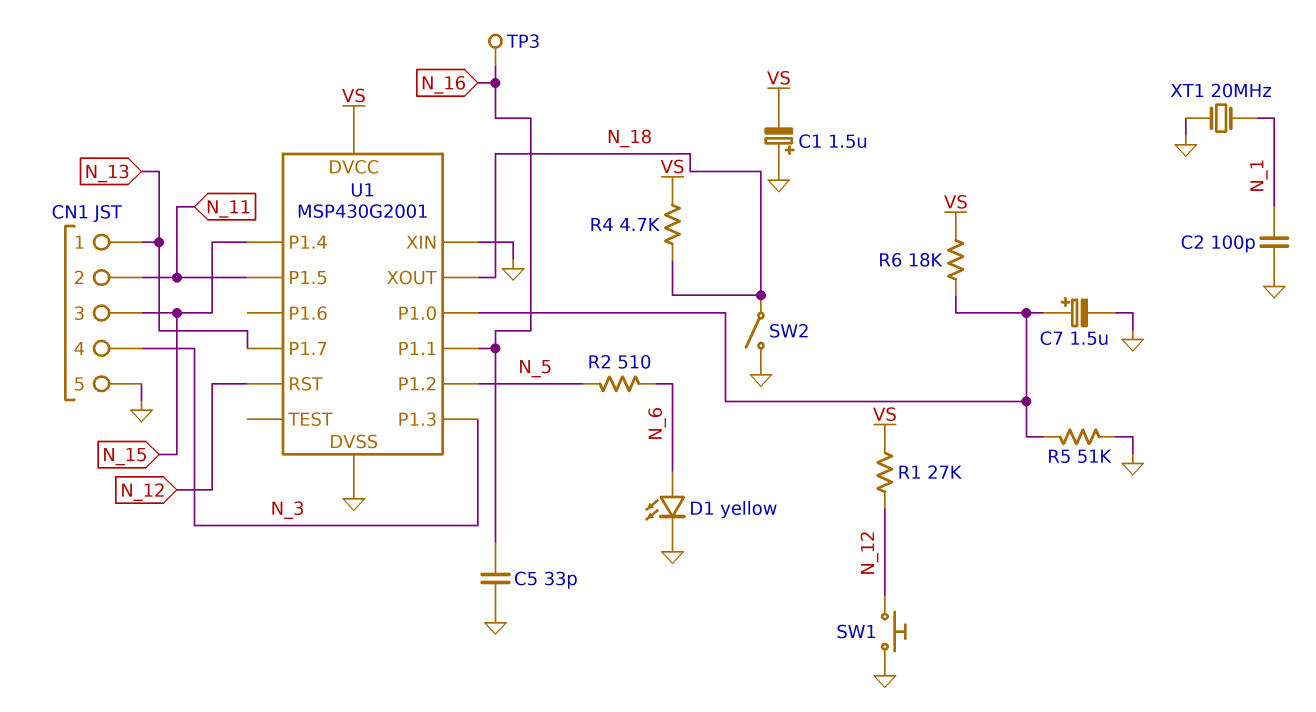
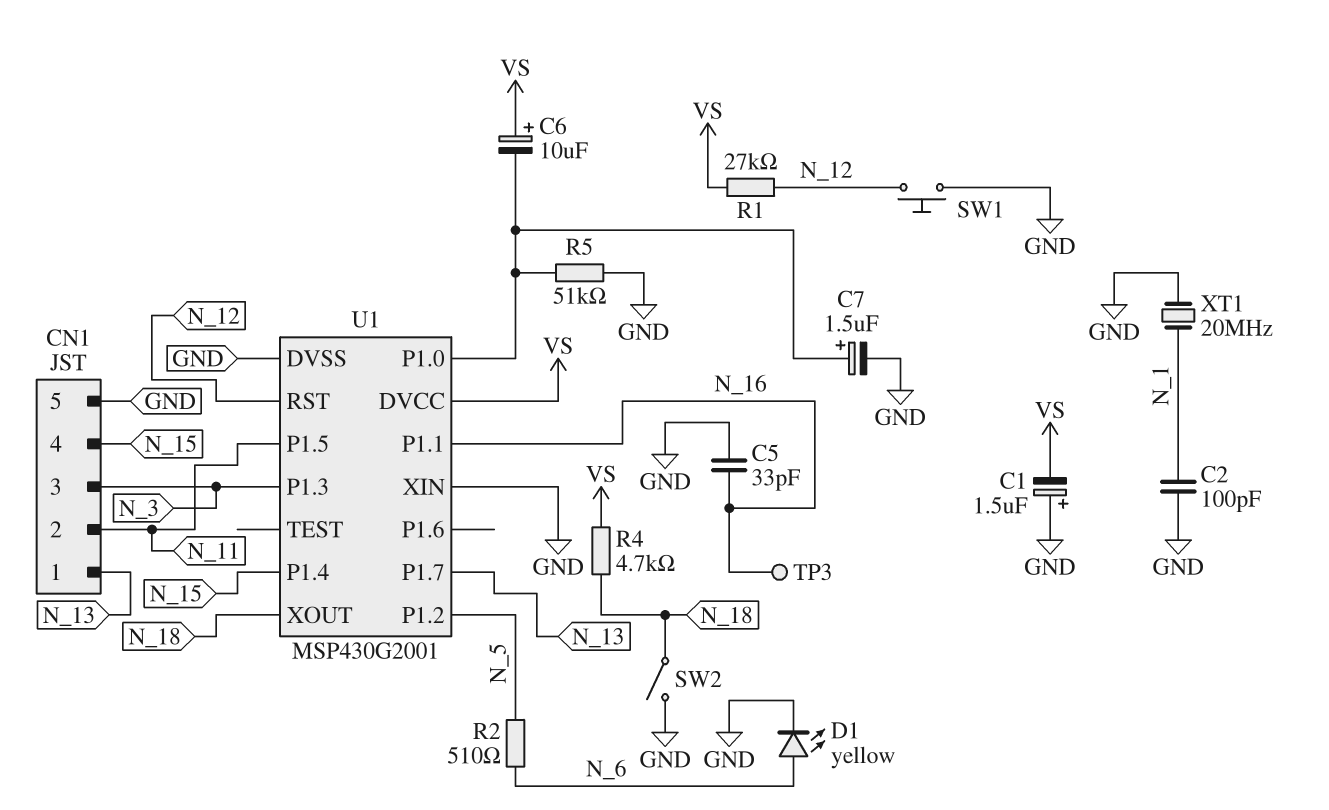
C6: none -> 10uF (plus VS, minus U1/P1.0)
CN1 pin 3: N_15 -> N_3
CN1 pin 4: N_3 -> N_15
R6: 18k (U1/P1.0, VS) -> none

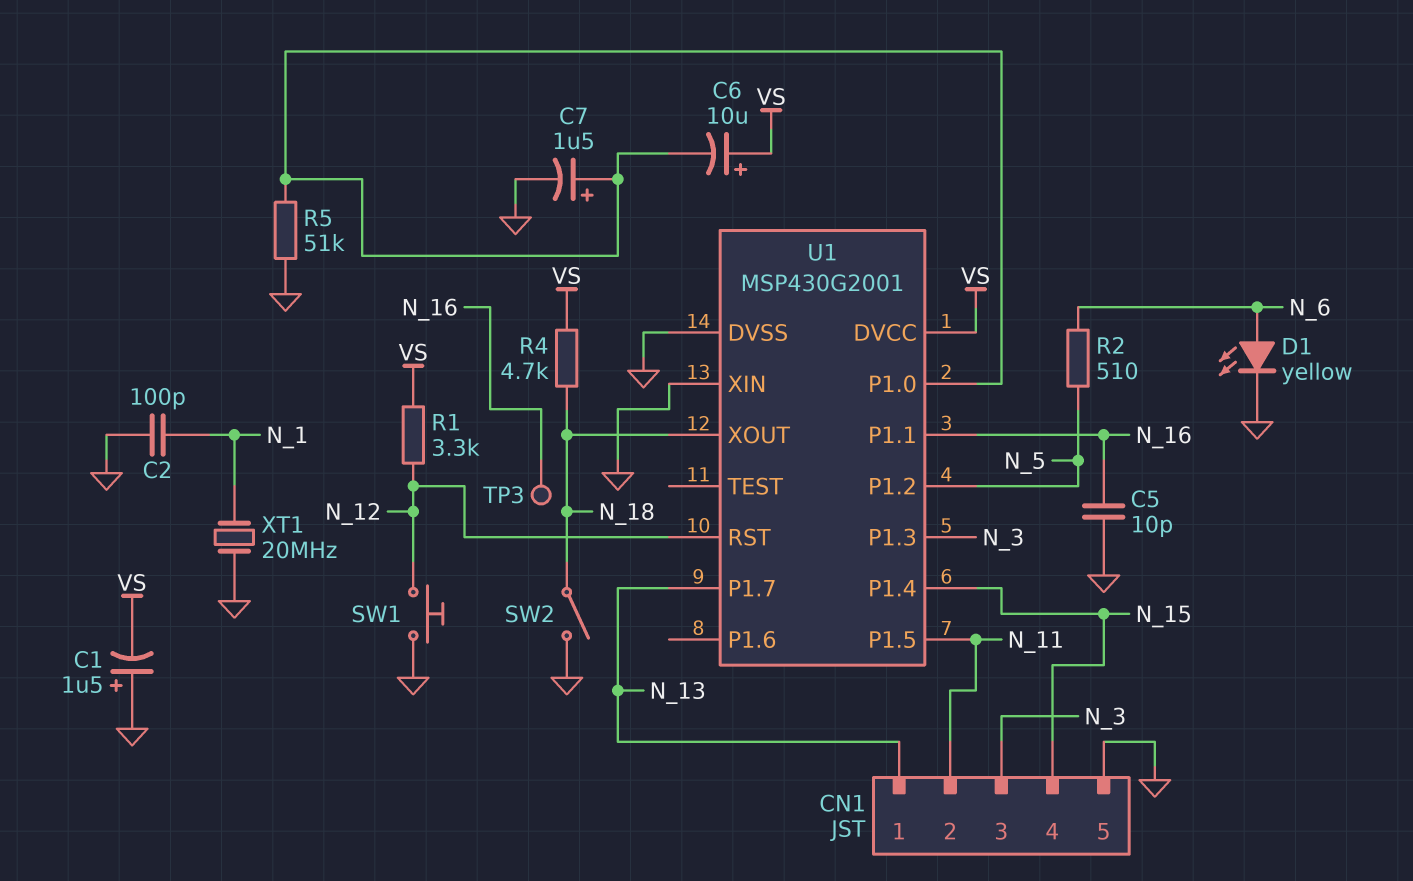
C5: 33pF (GND, N_16) -> 10pF (GND, N_16)
R1: 27k (N_12, VS) -> 3.3k (N_12, VS)

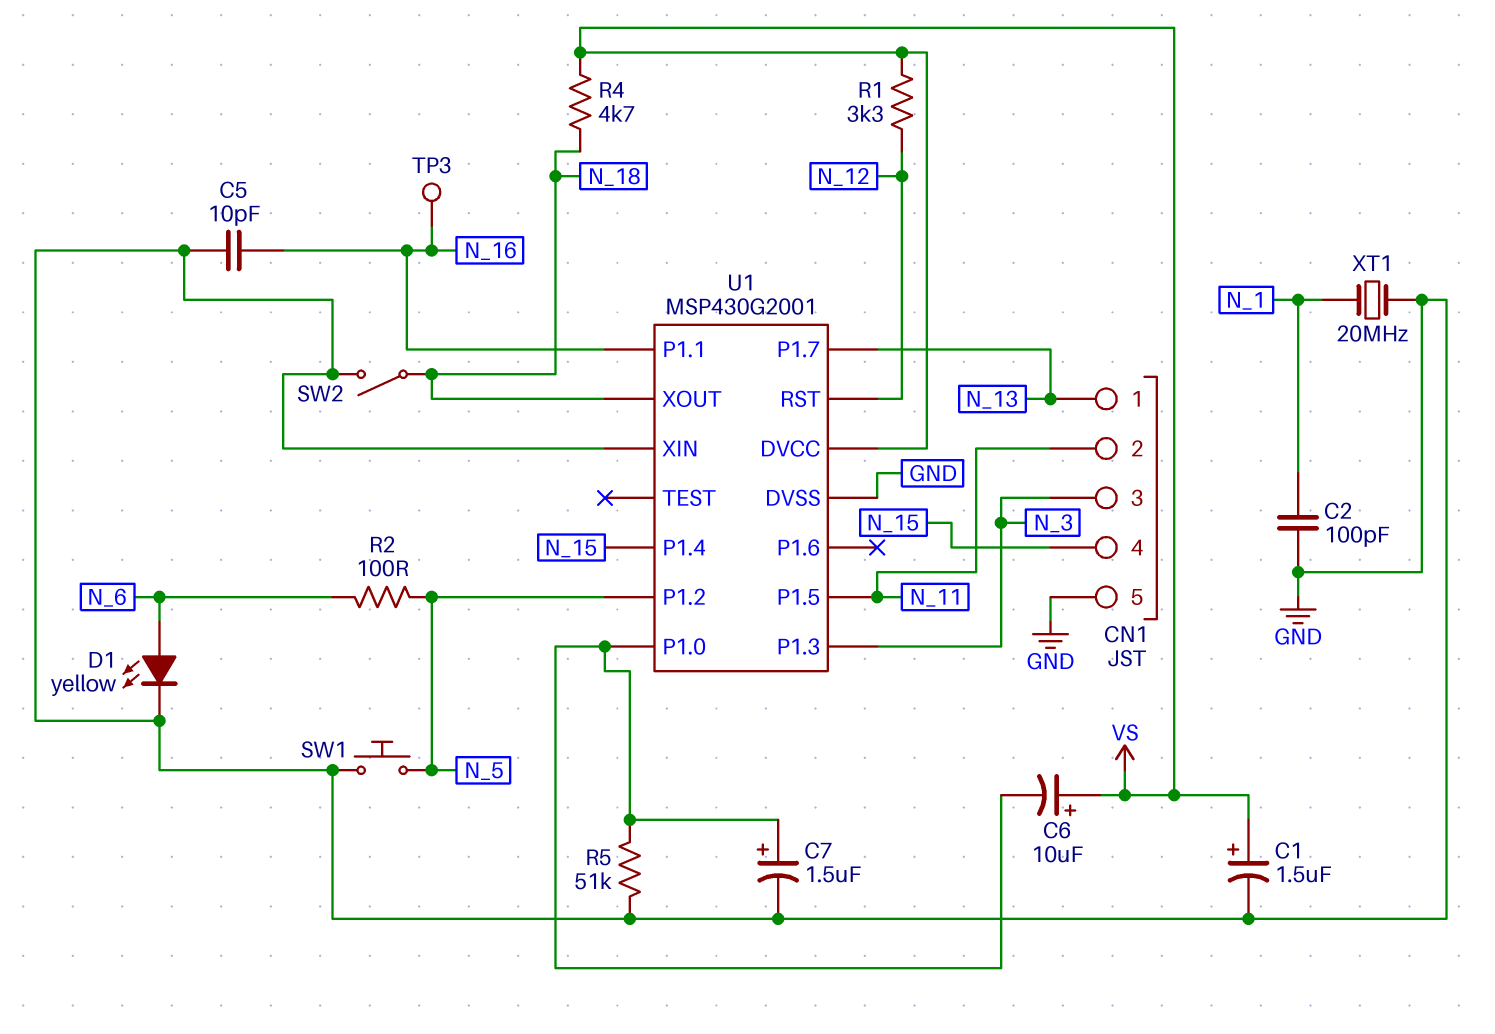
C1: 1.5uF (plus GND, minus VS) -> 1.5uF (plus VS, minus GND)
R2: 510 (N_5, N_6) -> 100 (N_5, N_6)
SW1: button (GND, N_12) -> button (GND, N_5)

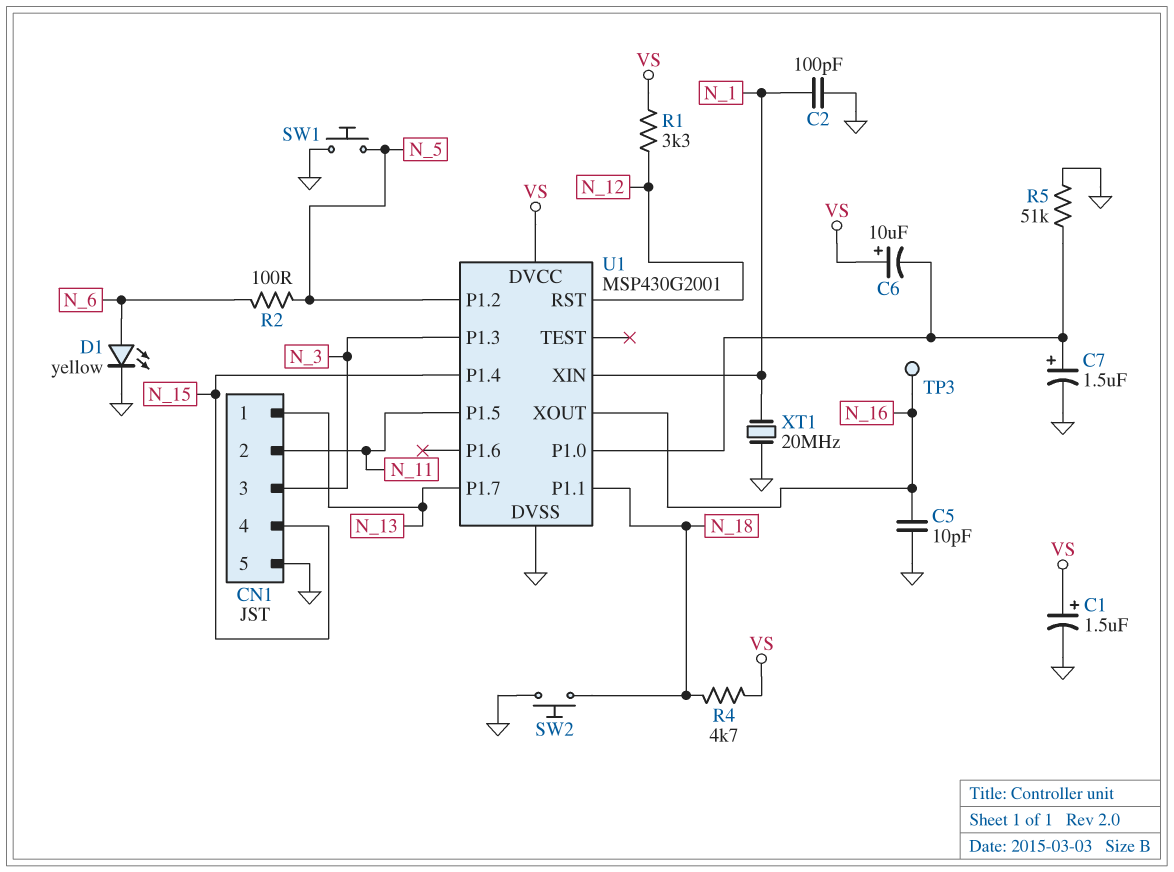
SW2: switch (GND, N_18) -> button (GND, N_18)
U1 pin P1.1: N_16 -> N_18
U1 pin XIN: GND -> N_1
U1 pin XOUT: N_18 -> N_16

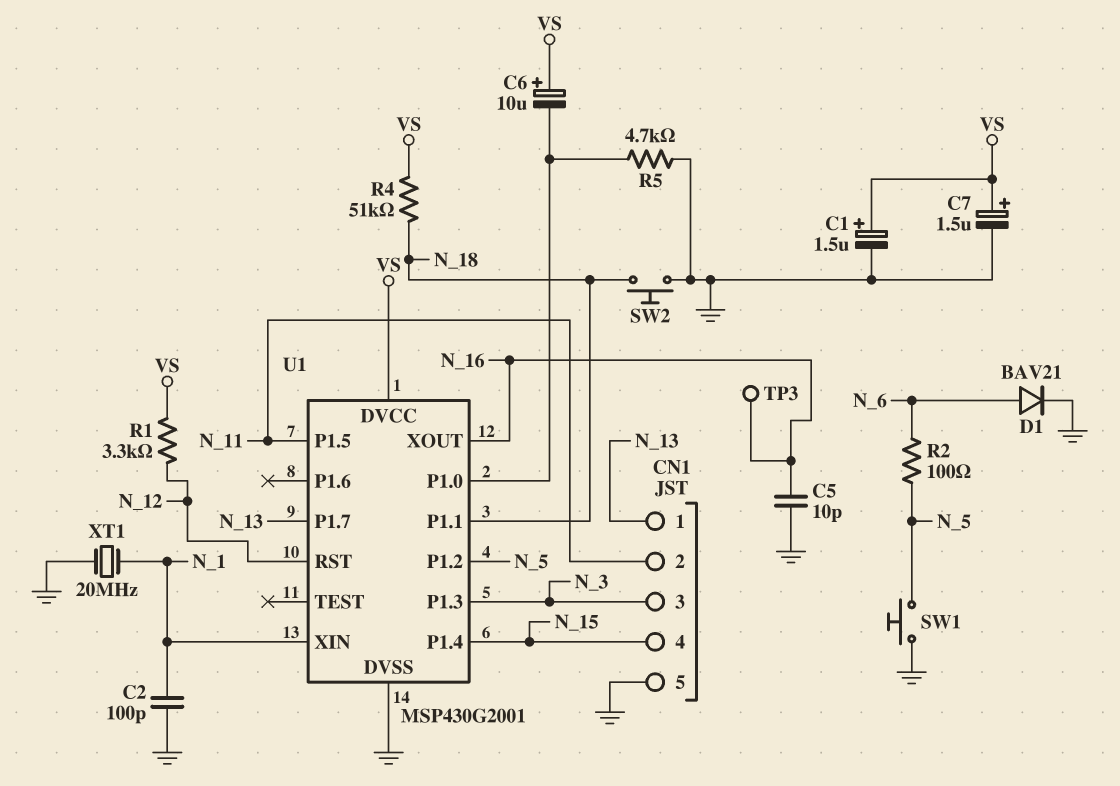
C7: 1.5uF (plus U1/P1.0, minus GND) -> 1.5uF (plus VS, minus GND)
D1: LED yellow (A N_6, K GND) -> diode BAV21 (A N_6, K GND)
R4: 4.7k (N_18, VS) -> 51k (N_18, VS)
R5: 51k (GND, U1/P1.0) -> 4.7k (GND, U1/P1.0)

